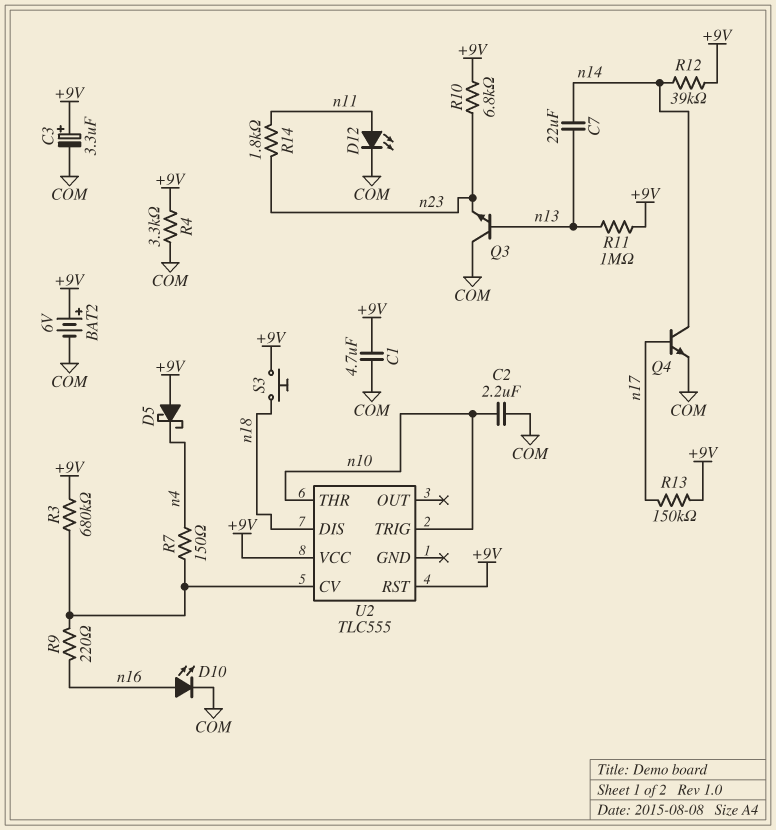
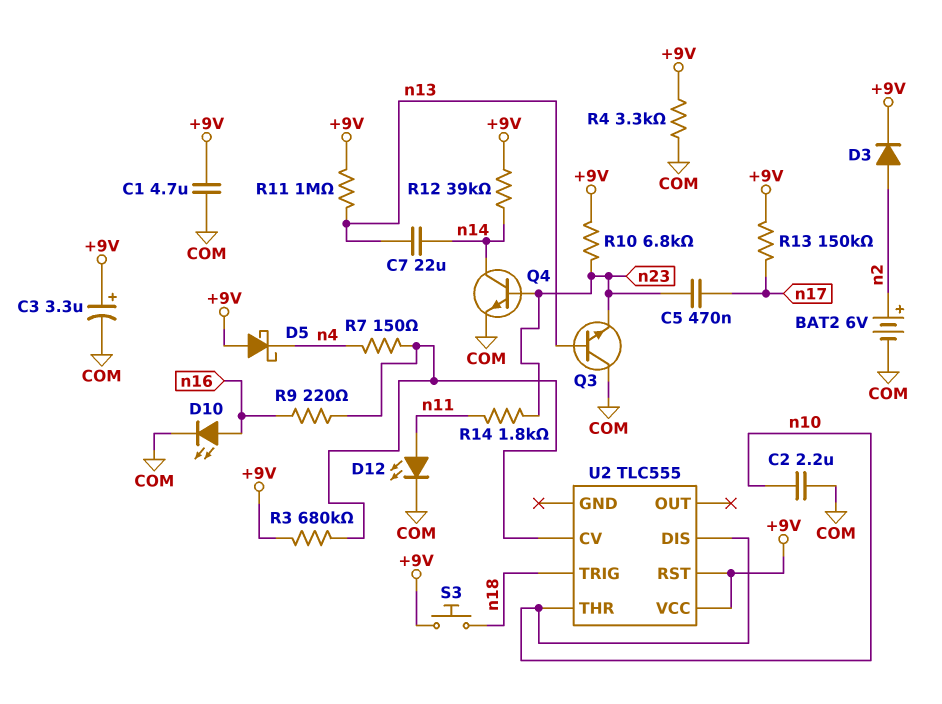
BAT2: 6V (plus +9V, minus COM) -> 6V (plus n2, minus COM)
C5: none -> 470nF (n17, n23)
D3: none -> diode (A n2, K +9V)
Q4: NPN (B n17, C n14, E COM) -> NPN (B n23, C n14, E COM)
U2 pin DIS: n18 -> n10
U2 pin TRIG: n10 -> n18

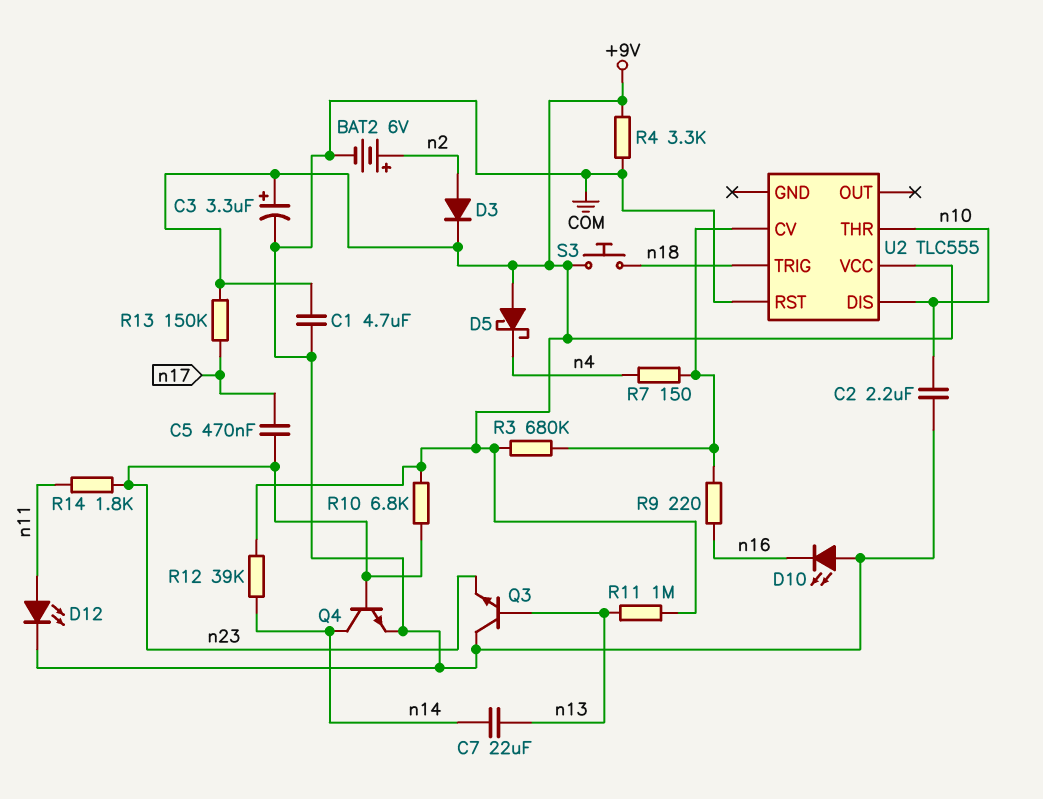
D10: LED (A n16, K COM) -> LED (A COM, K n16)
U2 pin RST: +9V -> COM

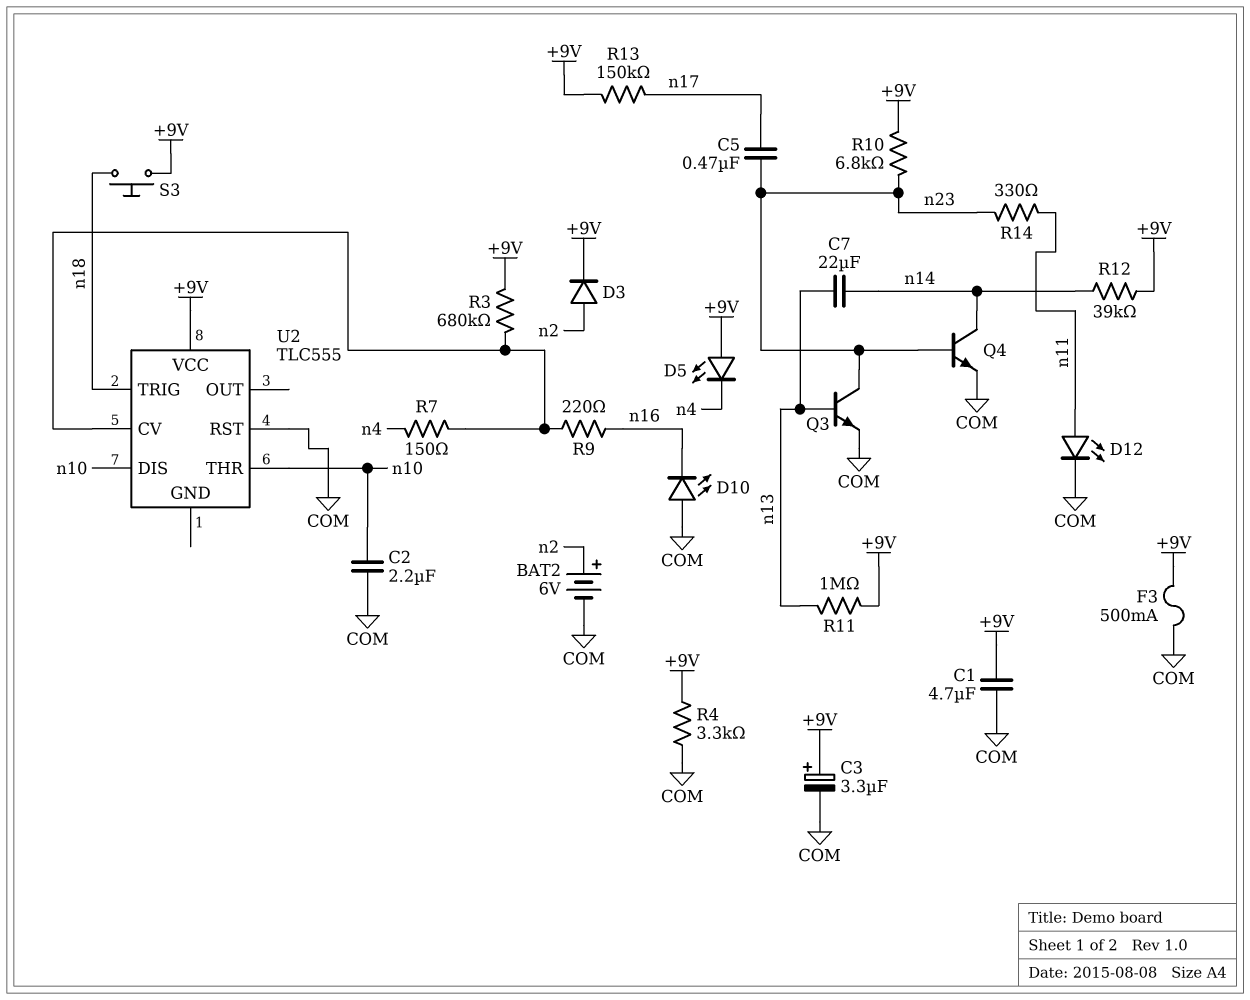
D5: schottky (A +9V, K n4) -> LED (A +9V, K n4)
F3: none -> 500mA (+9V, COM)
Q3: NPN (B n13, C COM, E n23) -> NPN (B n13, C n23, E COM)
R14: 1.8k (n11, n23) -> 330 (n11, n23)

